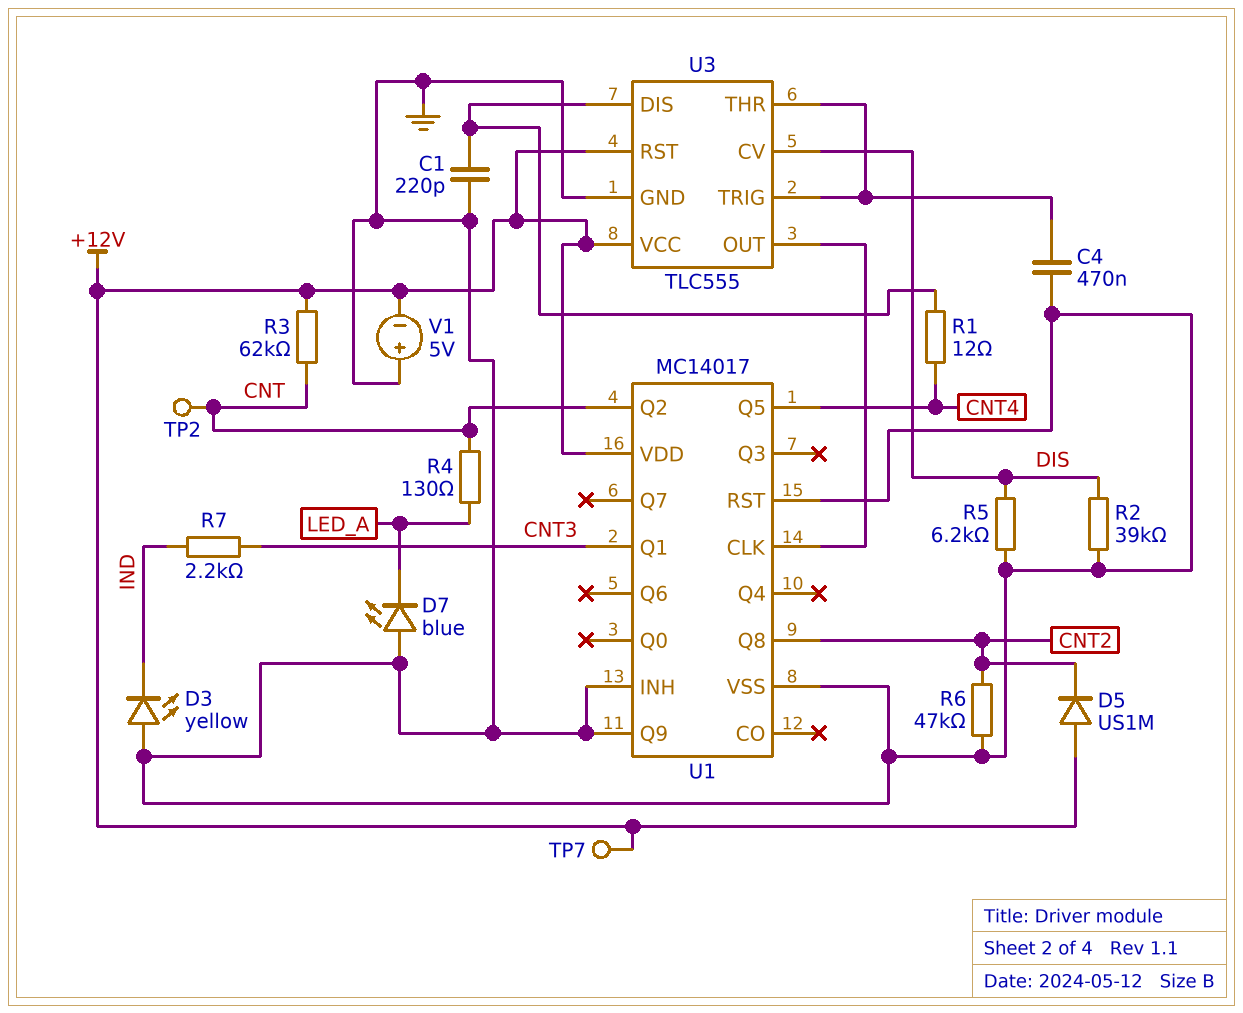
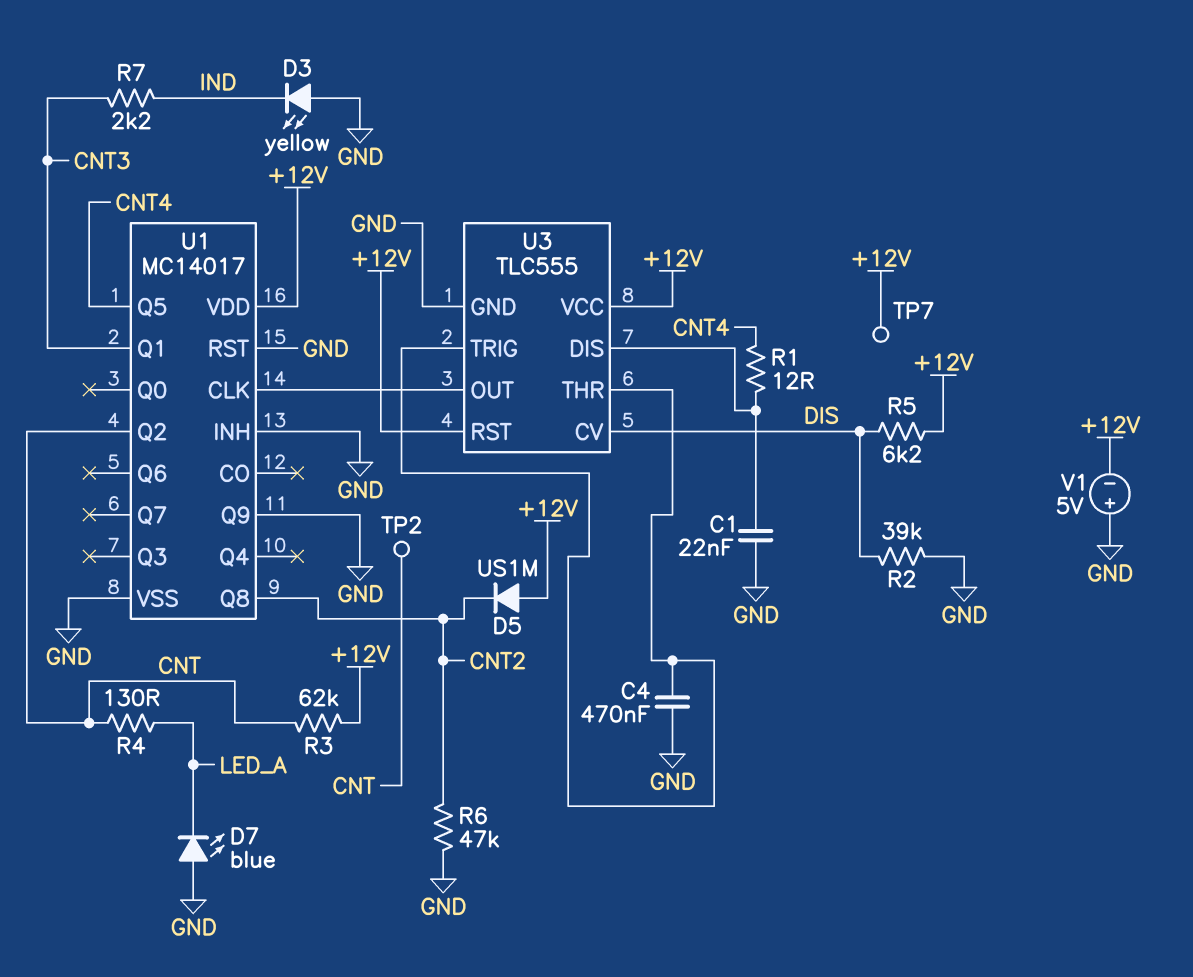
C1: 220pF (GND, U3/DIS) -> 22nF (GND, U3/DIS)
R5: 6.2k (DIS, GND) -> 6.2k (+12V, DIS)

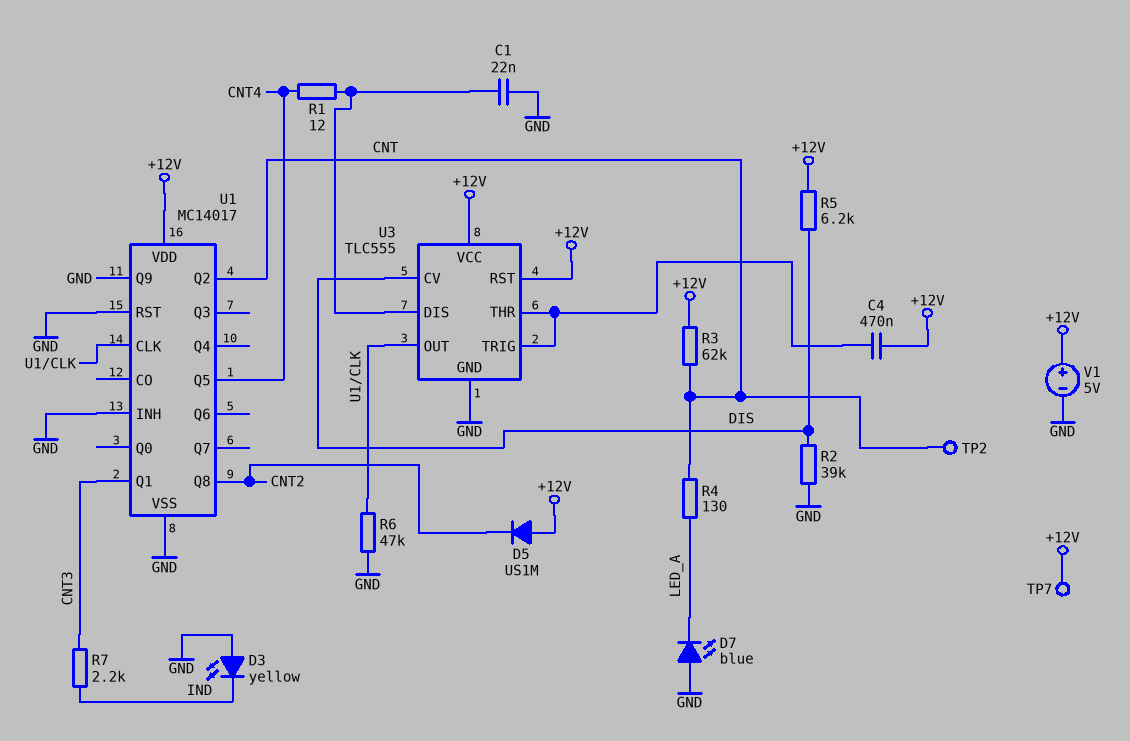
C4: 470nF (GND, U3/THR) -> 470nF (+12V, U3/THR)
R6: 47k (CNT2, GND) -> 47k (GND, U1/CLK)
V1: 5V (plus GND, minus +12V) -> 5V (plus +12V, minus GND)

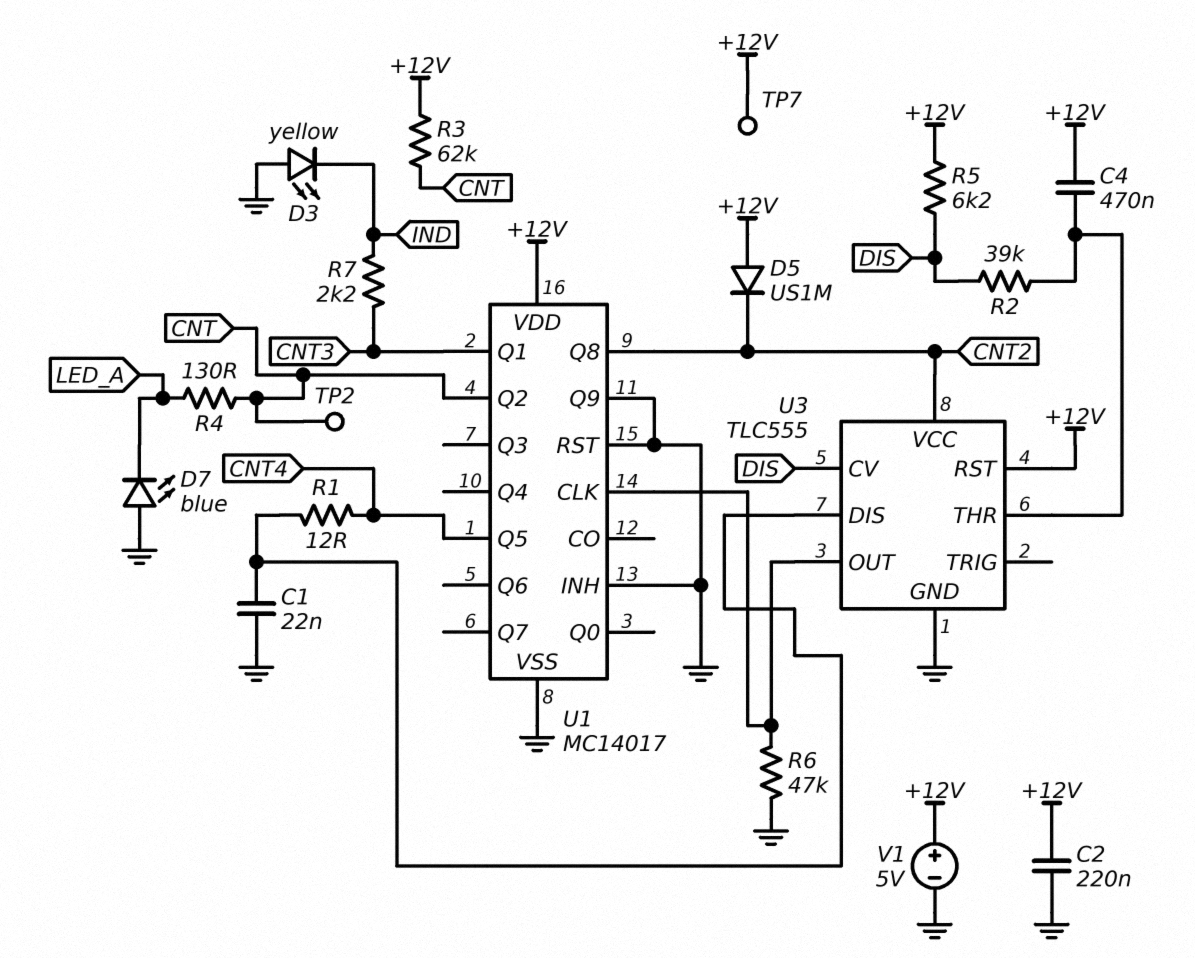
C2: none -> 220nF (+12V, GND)
R2: 39k (DIS, GND) -> 39k (DIS, U3/THR)
U3 pin TRIG: U3/THR -> none
U3 pin VCC: +12V -> CNT2

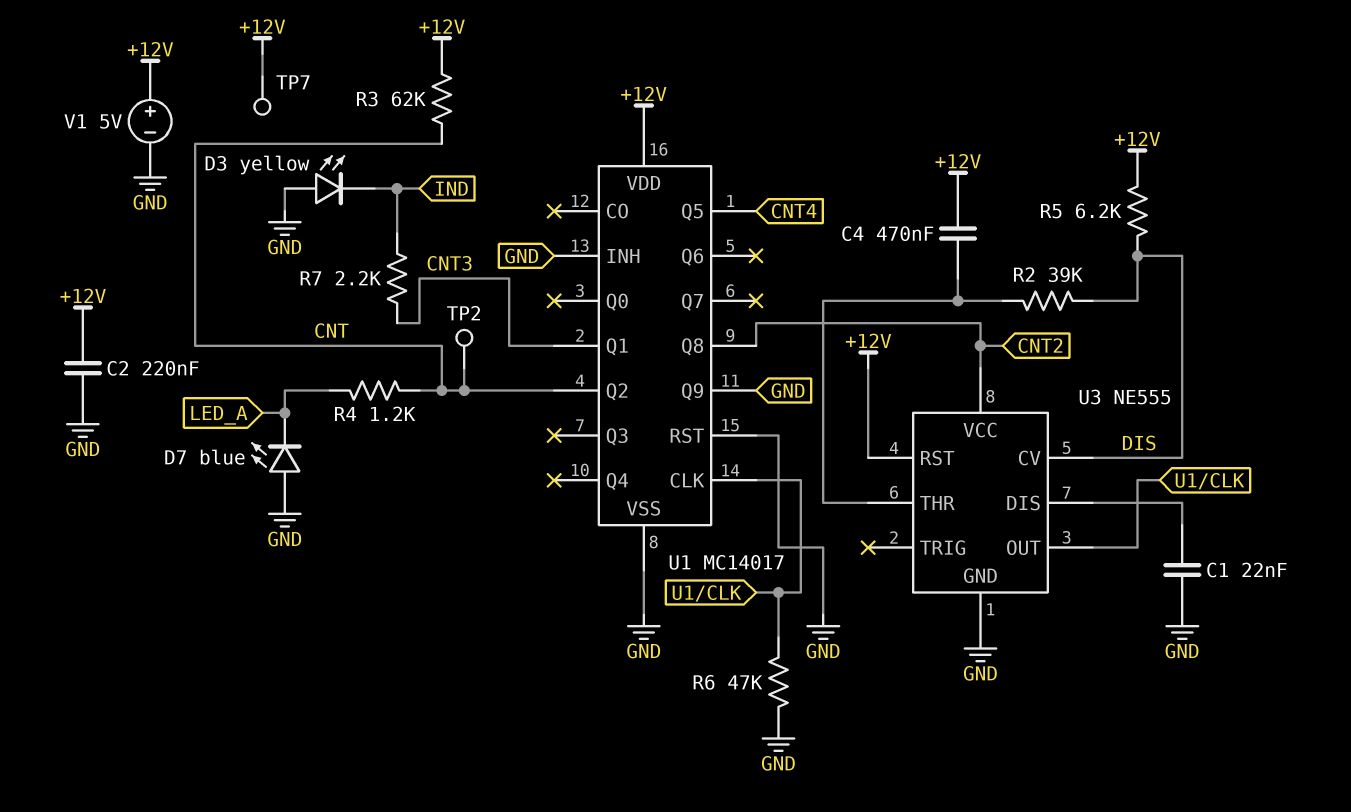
D5: diode US1M (A +12V, K CNT2) -> none
R1: 12 (CNT4, U3/DIS) -> none
R4: 130 (CNT, LED_A) -> 1.2k (CNT, LED_A)
U3: TLC555 -> NE555

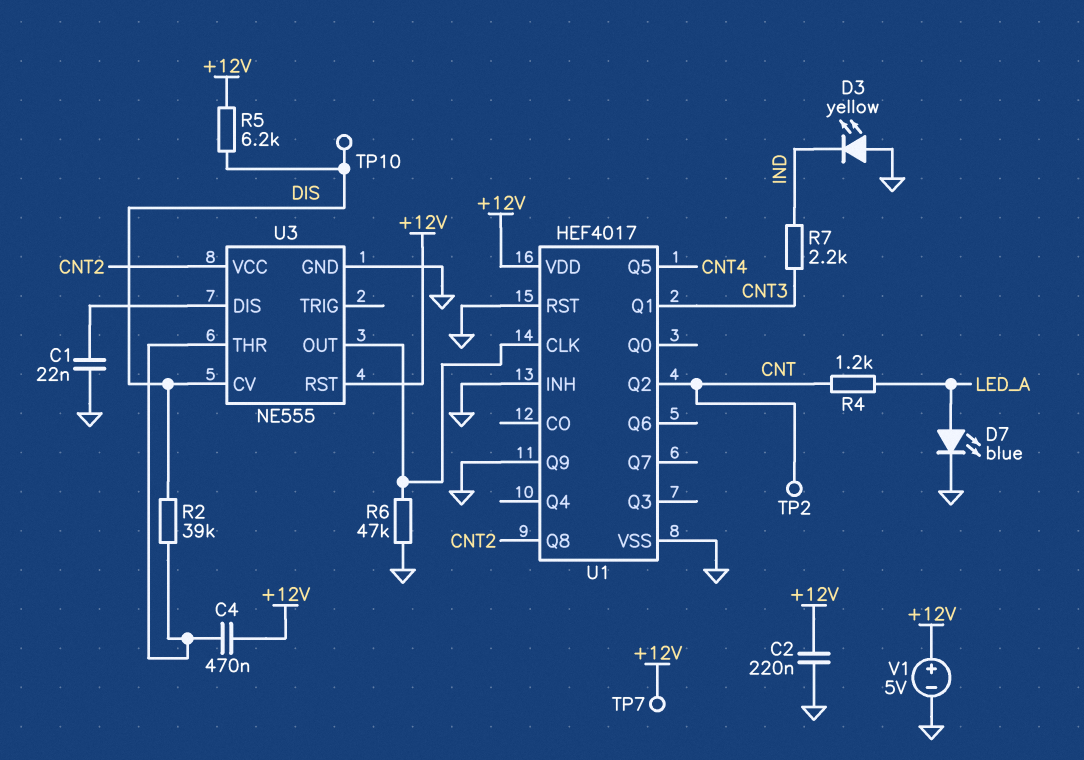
D7: LED blue (A GND, K LED_A) -> LED blue (A LED_A, K GND)
R3: 62k (+12V, CNT) -> none
TP10: none -> test point (DIS)
U1: MC14017 -> HEF4017

